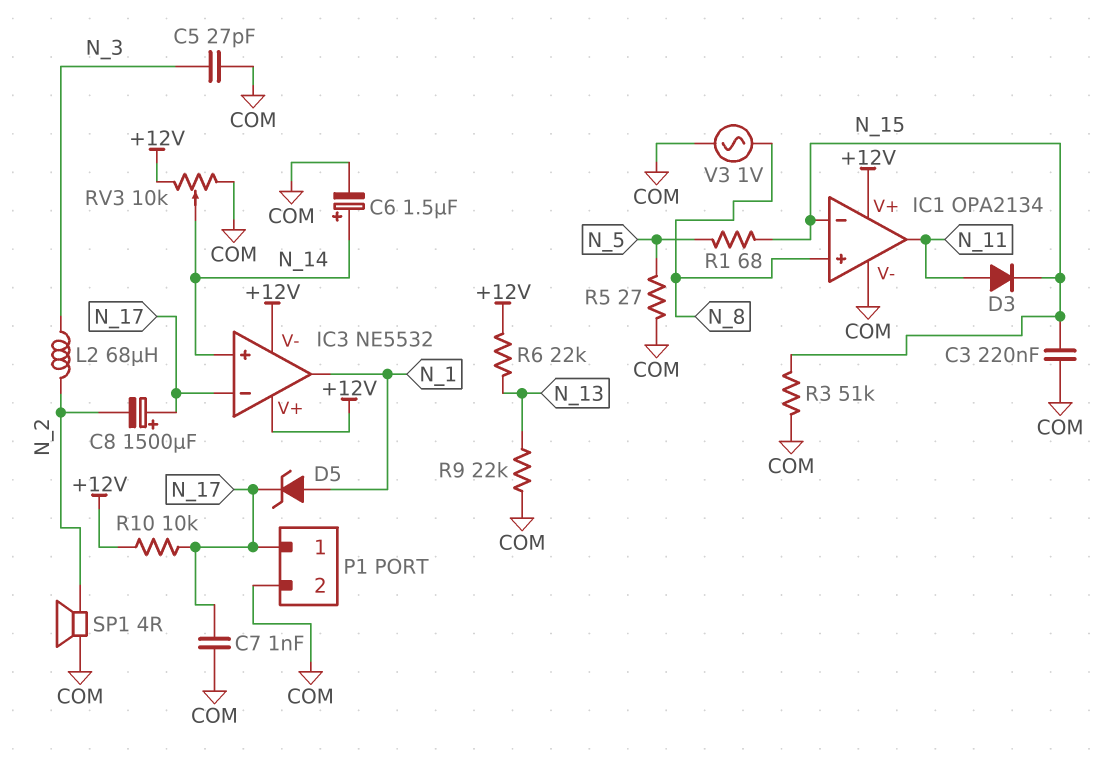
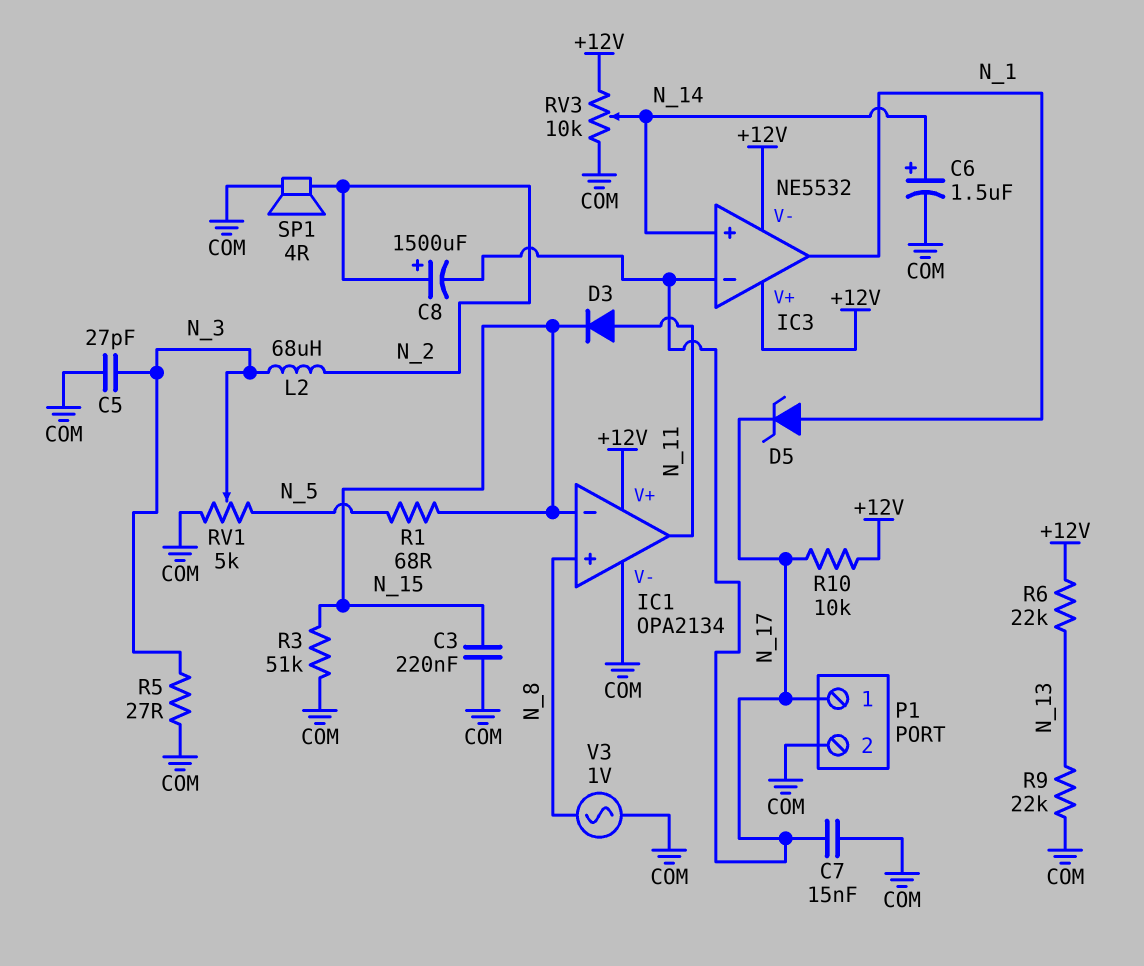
C7: 1nF (COM, N_17) -> 15nF (COM, N_17)
C8: 1500uF (plus N_17, minus N_2) -> 1500uF (plus N_2, minus N_17)
R5: 27 (COM, N_5) -> 27 (COM, N_3)
RV1: none -> 5k (COM, N_5, wiper N_3)

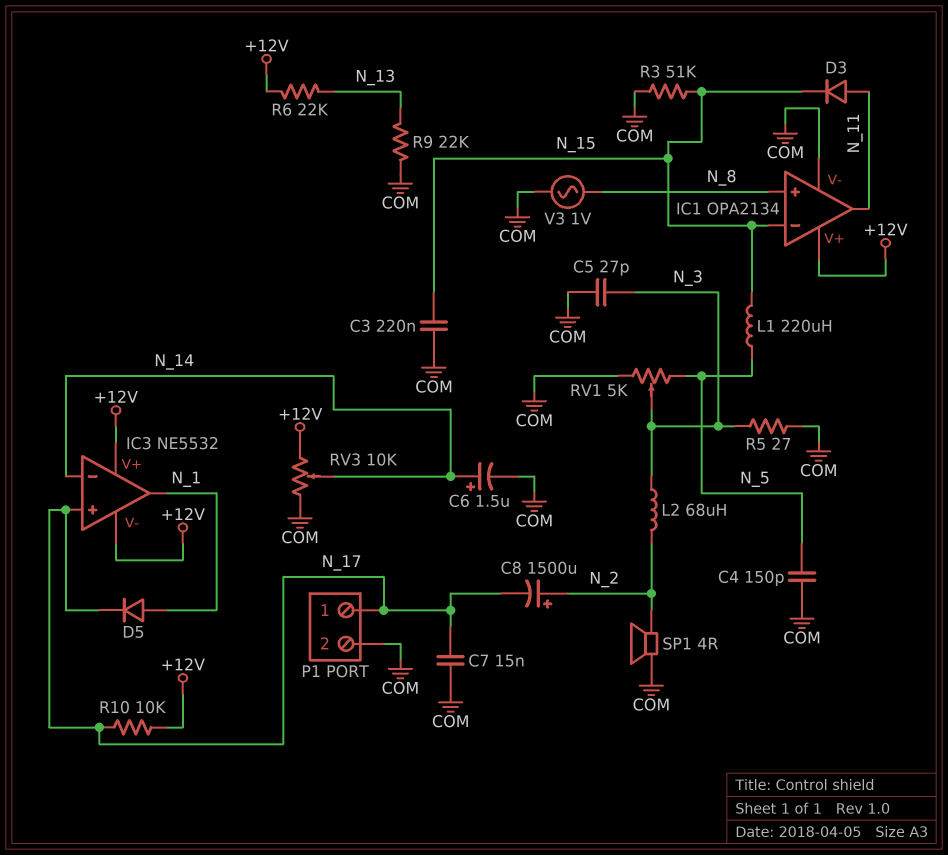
C4: none -> 150pF (COM, N_5)
D5: zener (A N_1, K N_17) -> diode (A N_1, K N_17)
IC3 pin in+: N_14 -> N_17
IC3 pin in-: N_17 -> N_14
L1: none -> 220uH (N_5, N_15)
R1: 68 (N_5, N_15) -> none

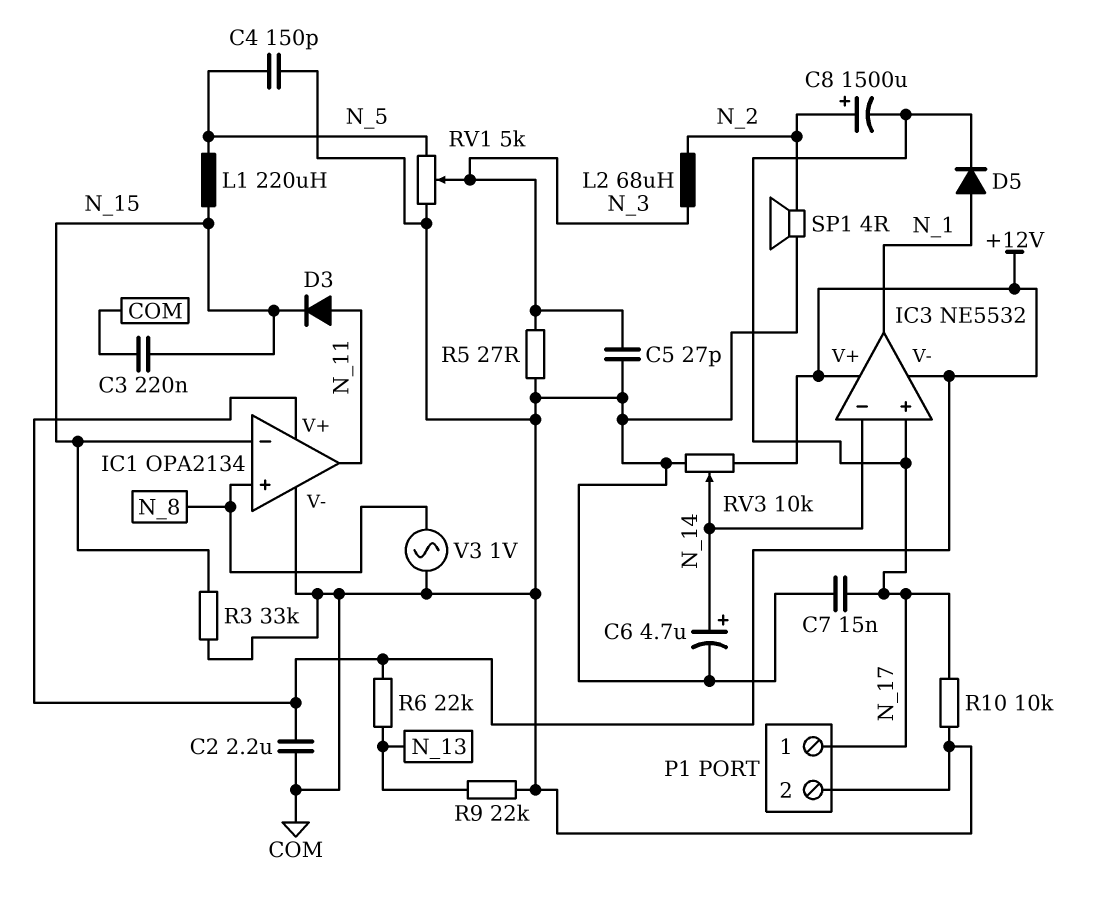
C2: none -> 2.2uF (+12V, COM)
C6: 1.5uF (plus N_14, minus COM) -> 4.7uF (plus N_14, minus COM)
R3: 51k (COM, N_15) -> 33k (COM, N_15)
R10: 10k (+12V, N_17) -> 10k (COM, N_17)

